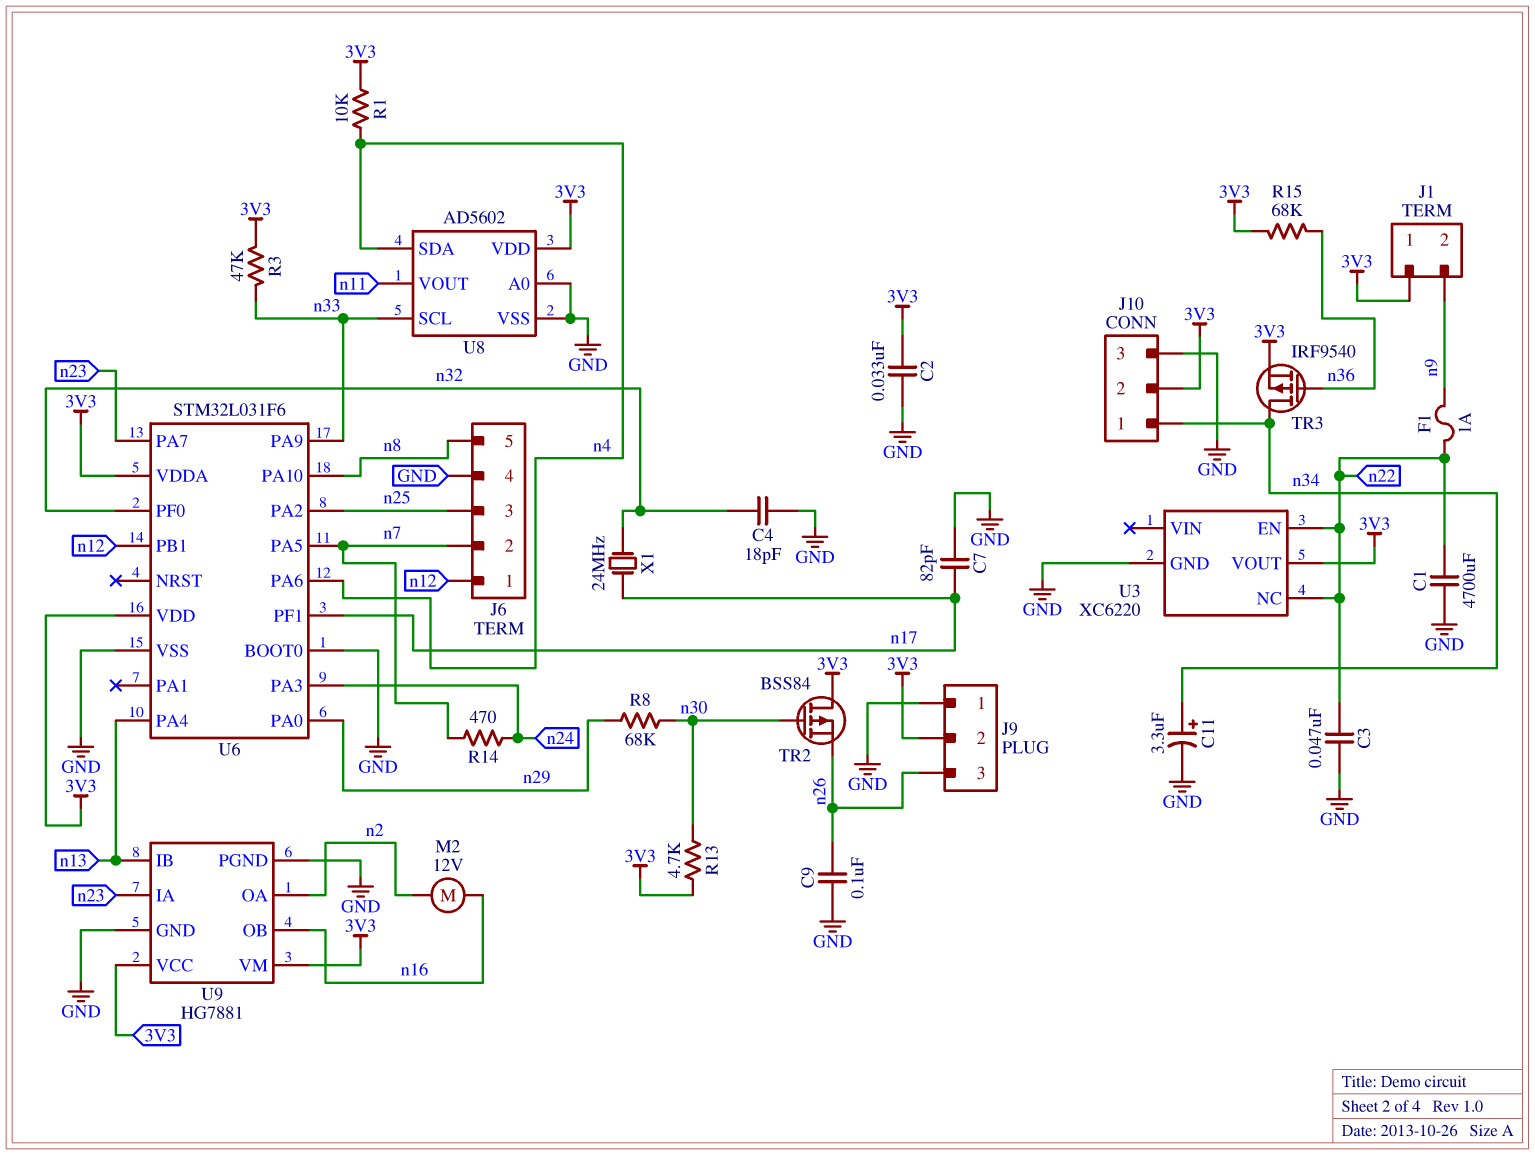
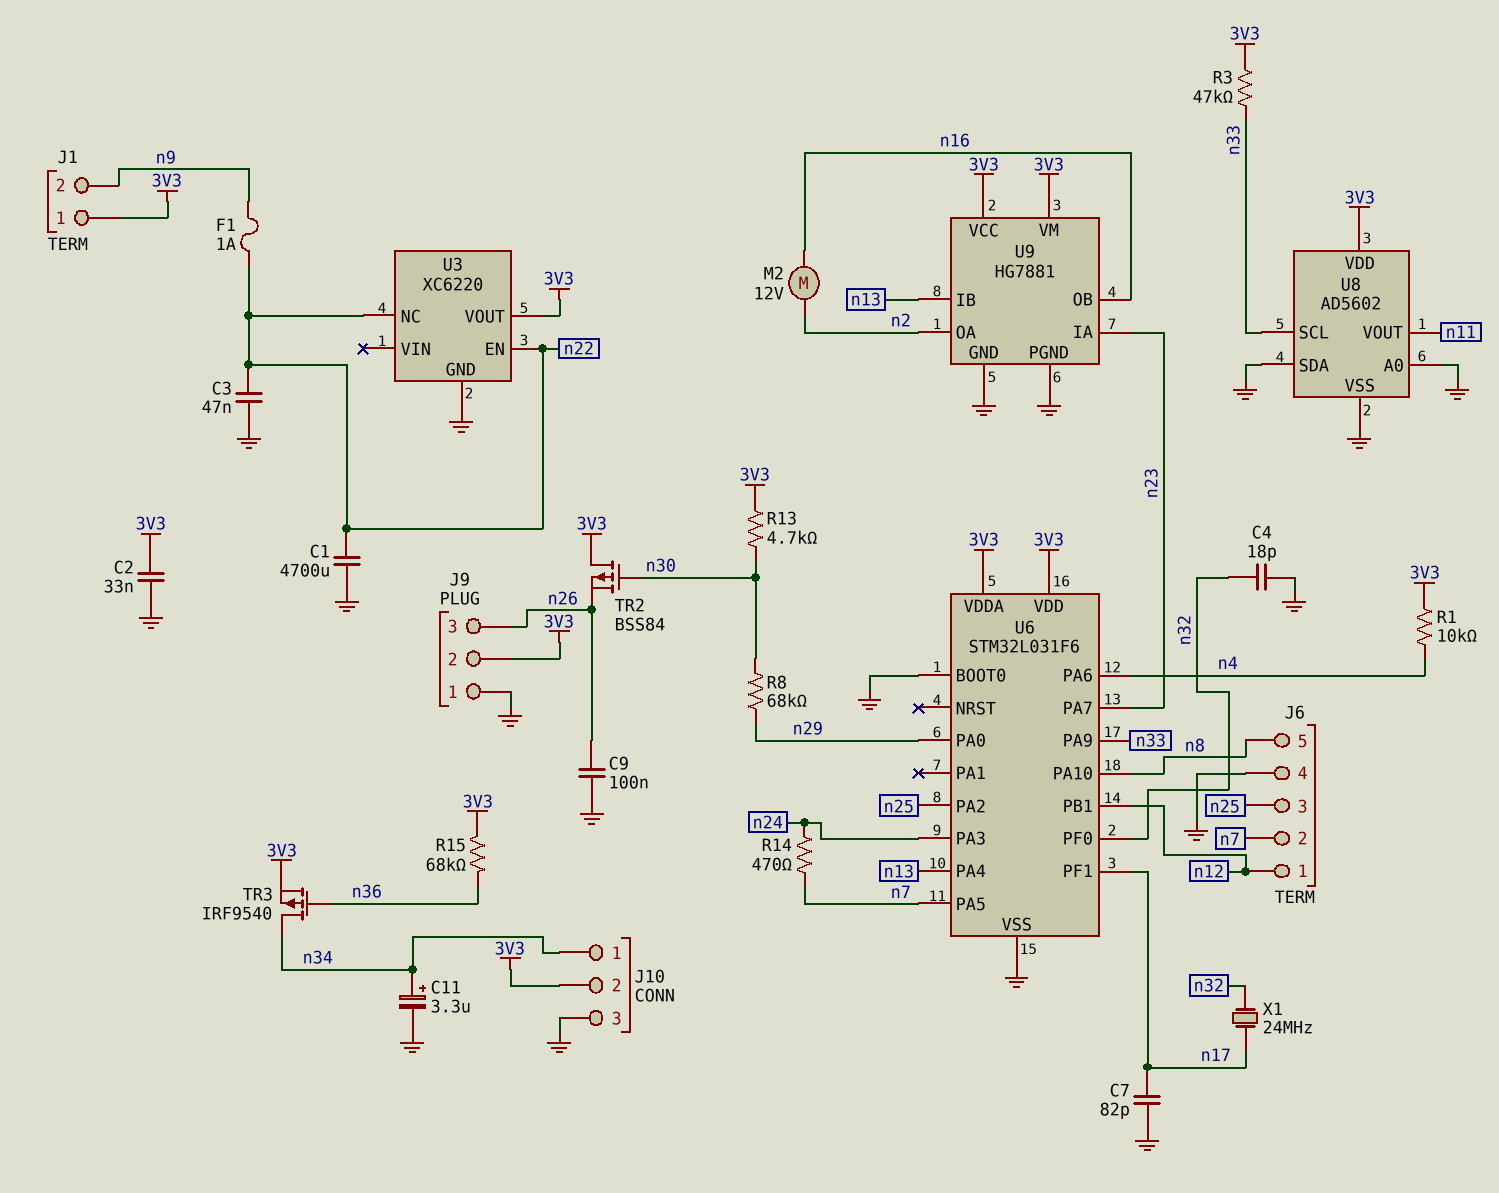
U8 pin SDA: n4 -> GND

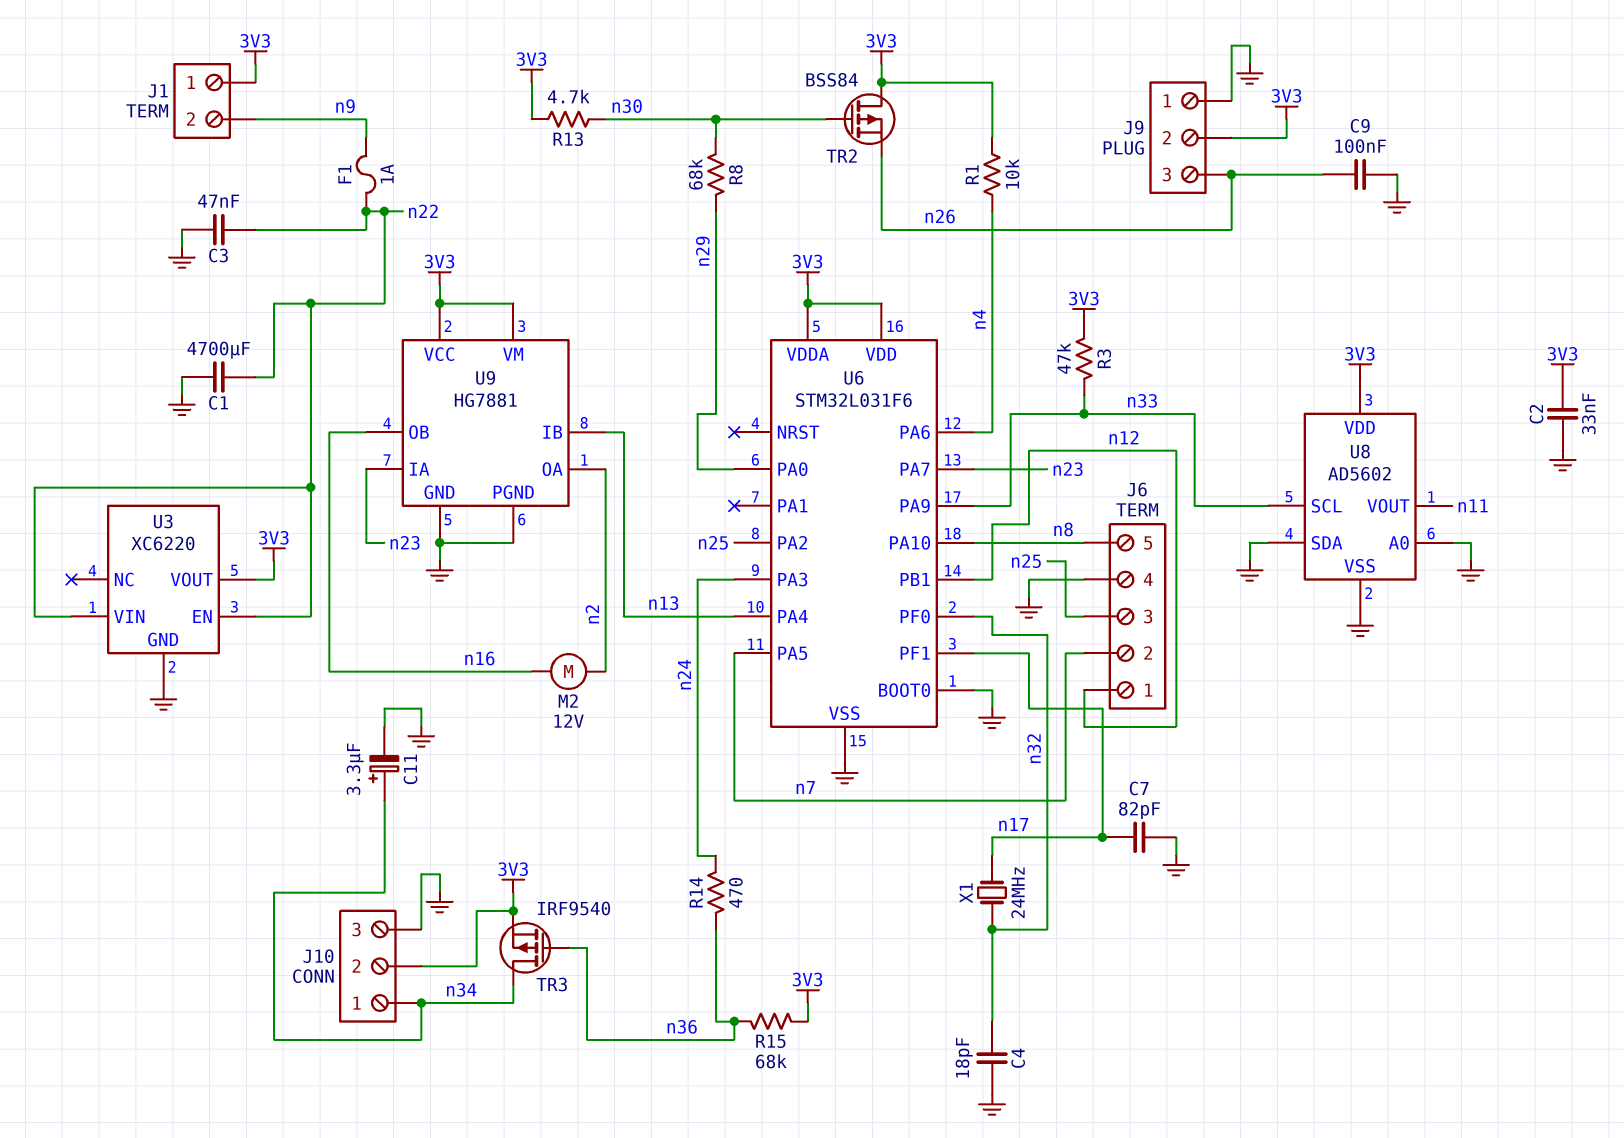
R14: 470 (n7, n24) -> 470 (n24, n36)
U3 pin NC: n22 -> none
U3 pin VIN: none -> n22

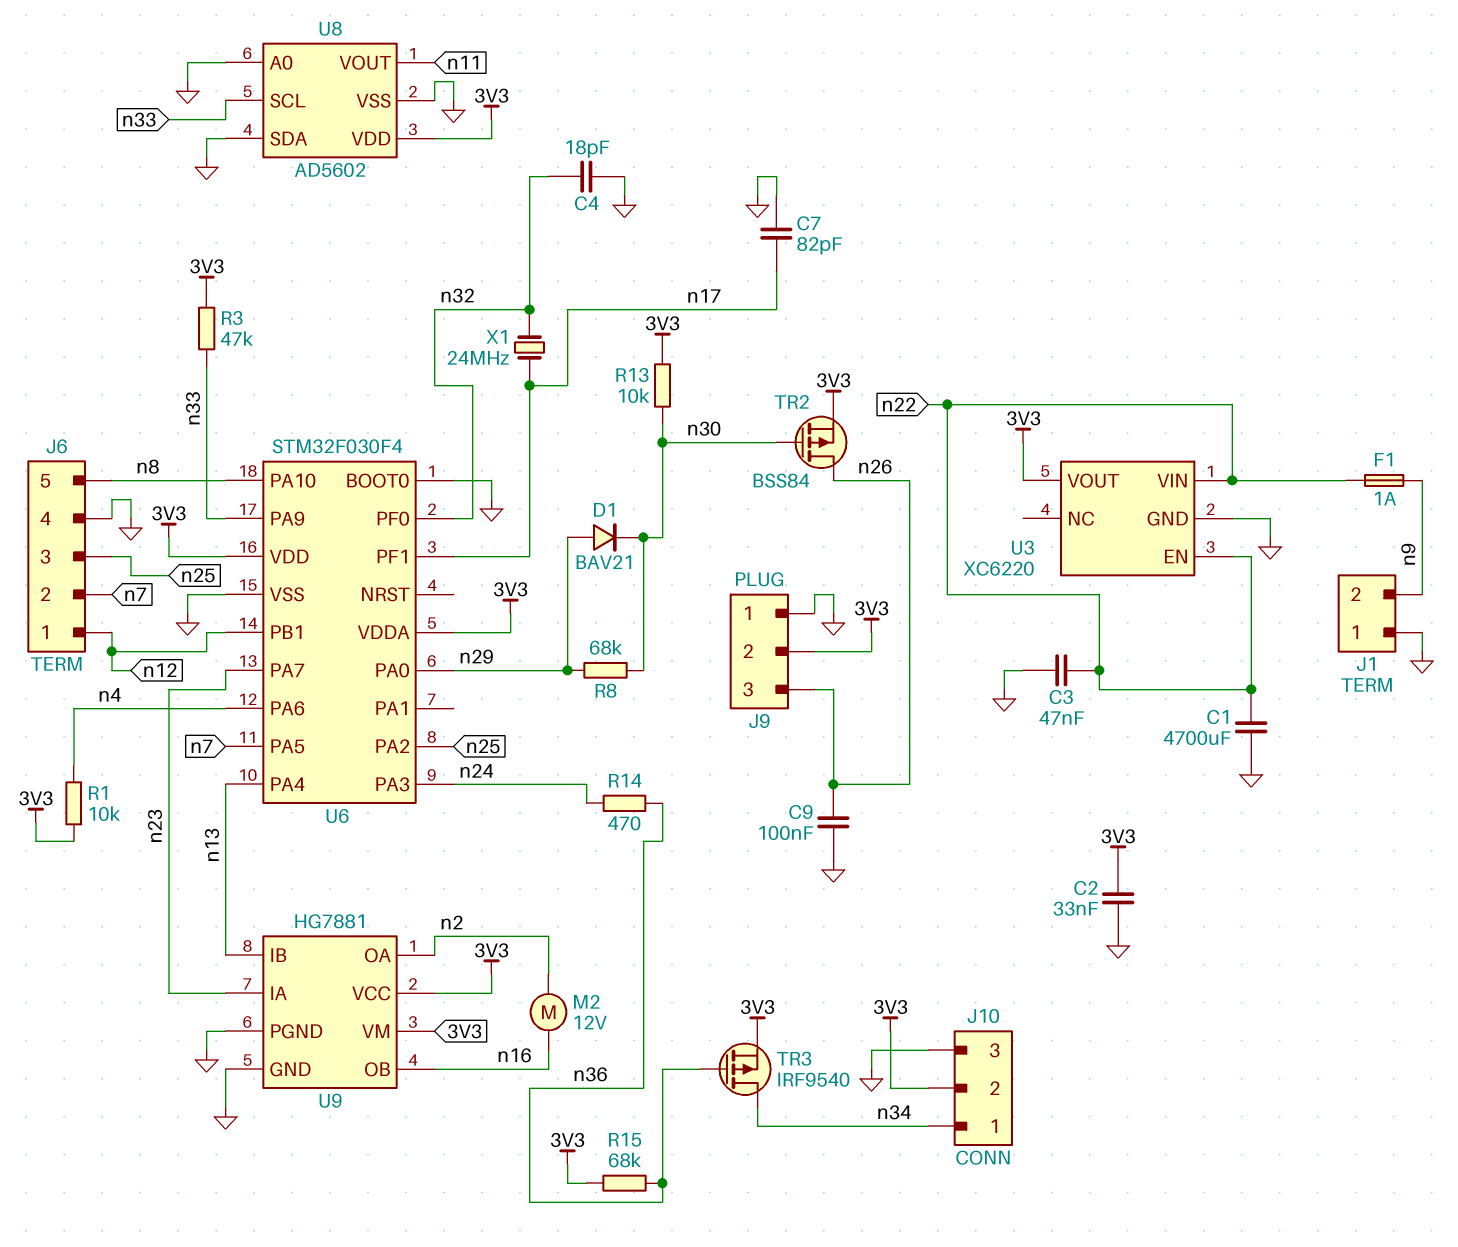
C11: 3.3uF (plus n34, minus GND) -> none
D1: none -> diode BAV21 (A n29, K n30)
J1 pin 1: 3V3 -> GND
R13: 4.7k (3V3, n30) -> 10k (3V3, n30)
TR2: PMOS BSS84 (G n30, D 3V3, S n26) -> PMOS BSS84 (G n30, D n26, S 3V3)
U6: STM32L031F6 -> STM32F030F4

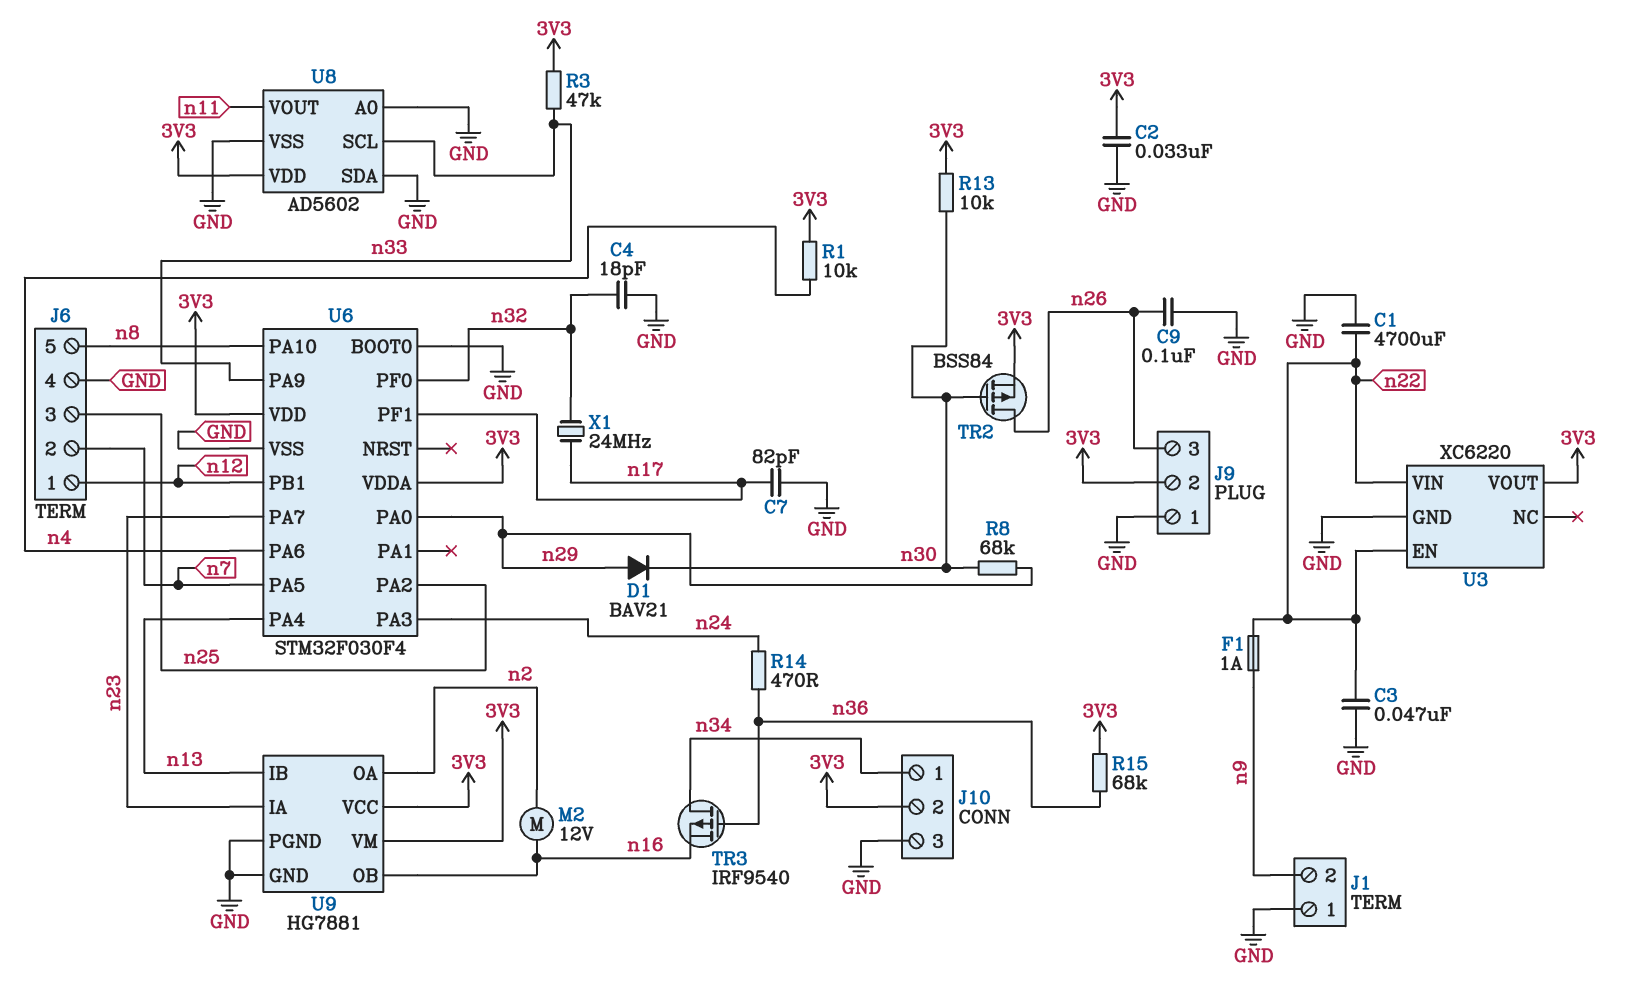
TR3: PMOS IRF9540 (G n36, D n34, S 3V3) -> PMOS IRF9540 (G n36, D n34, S n16)

